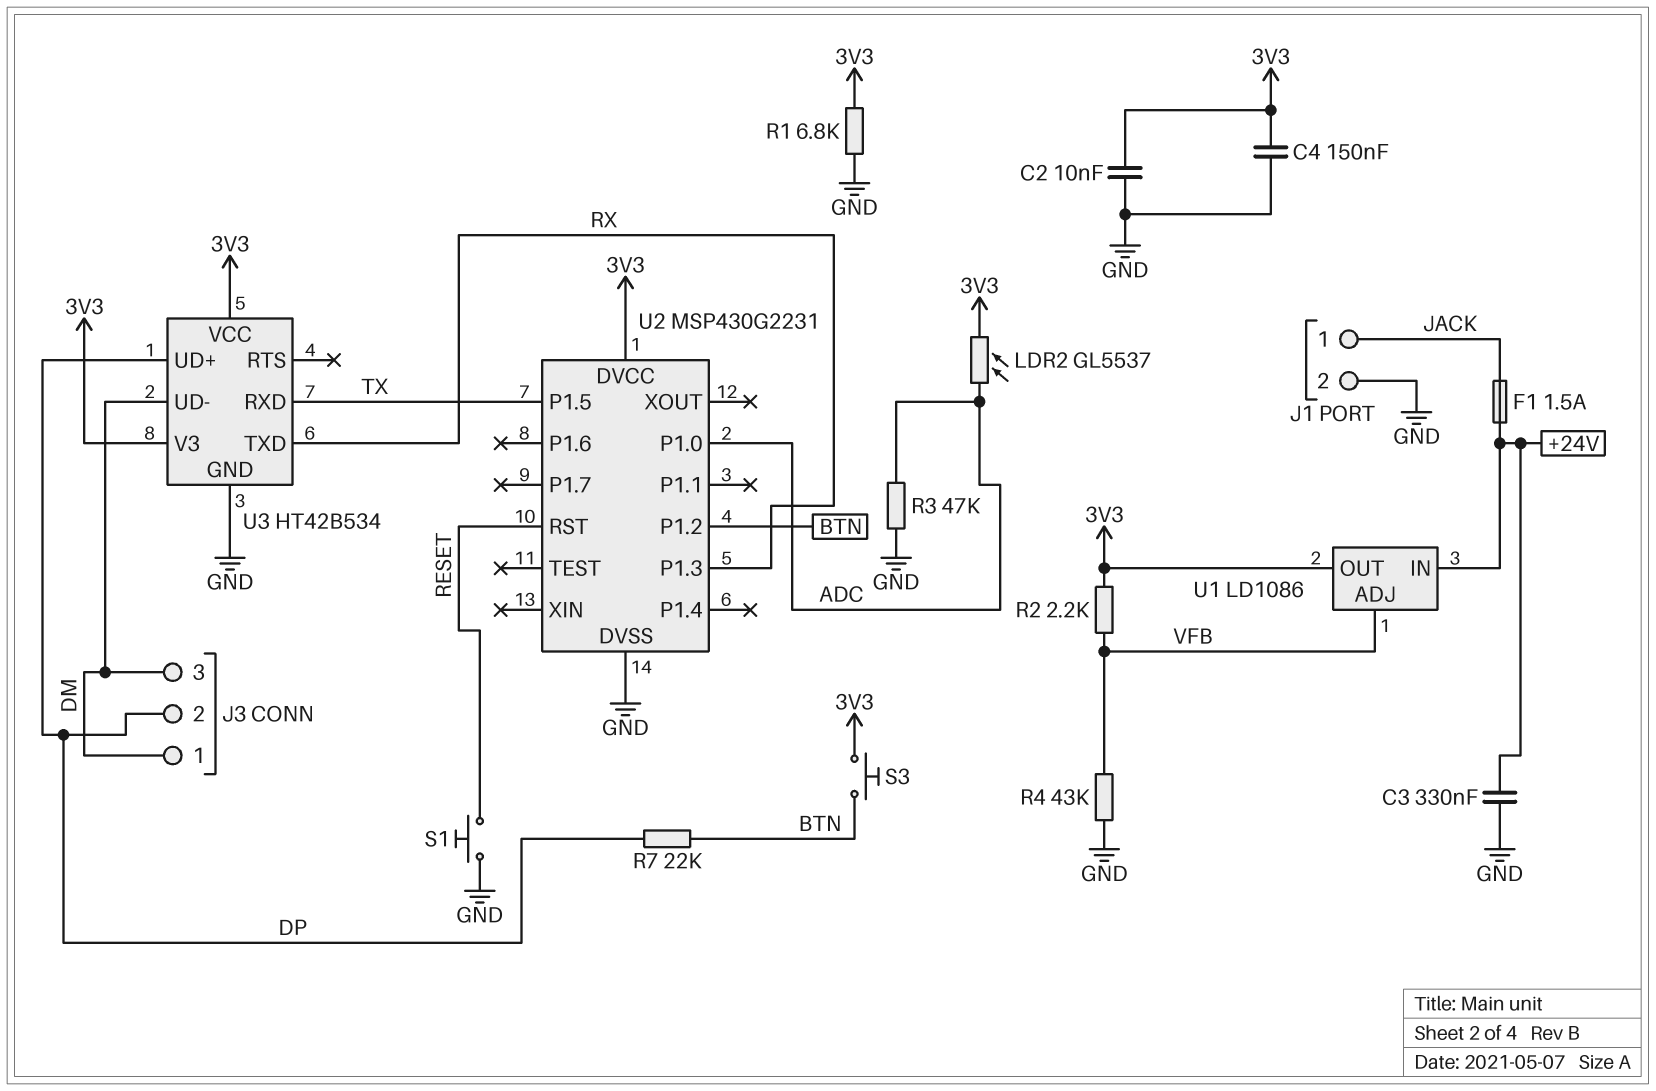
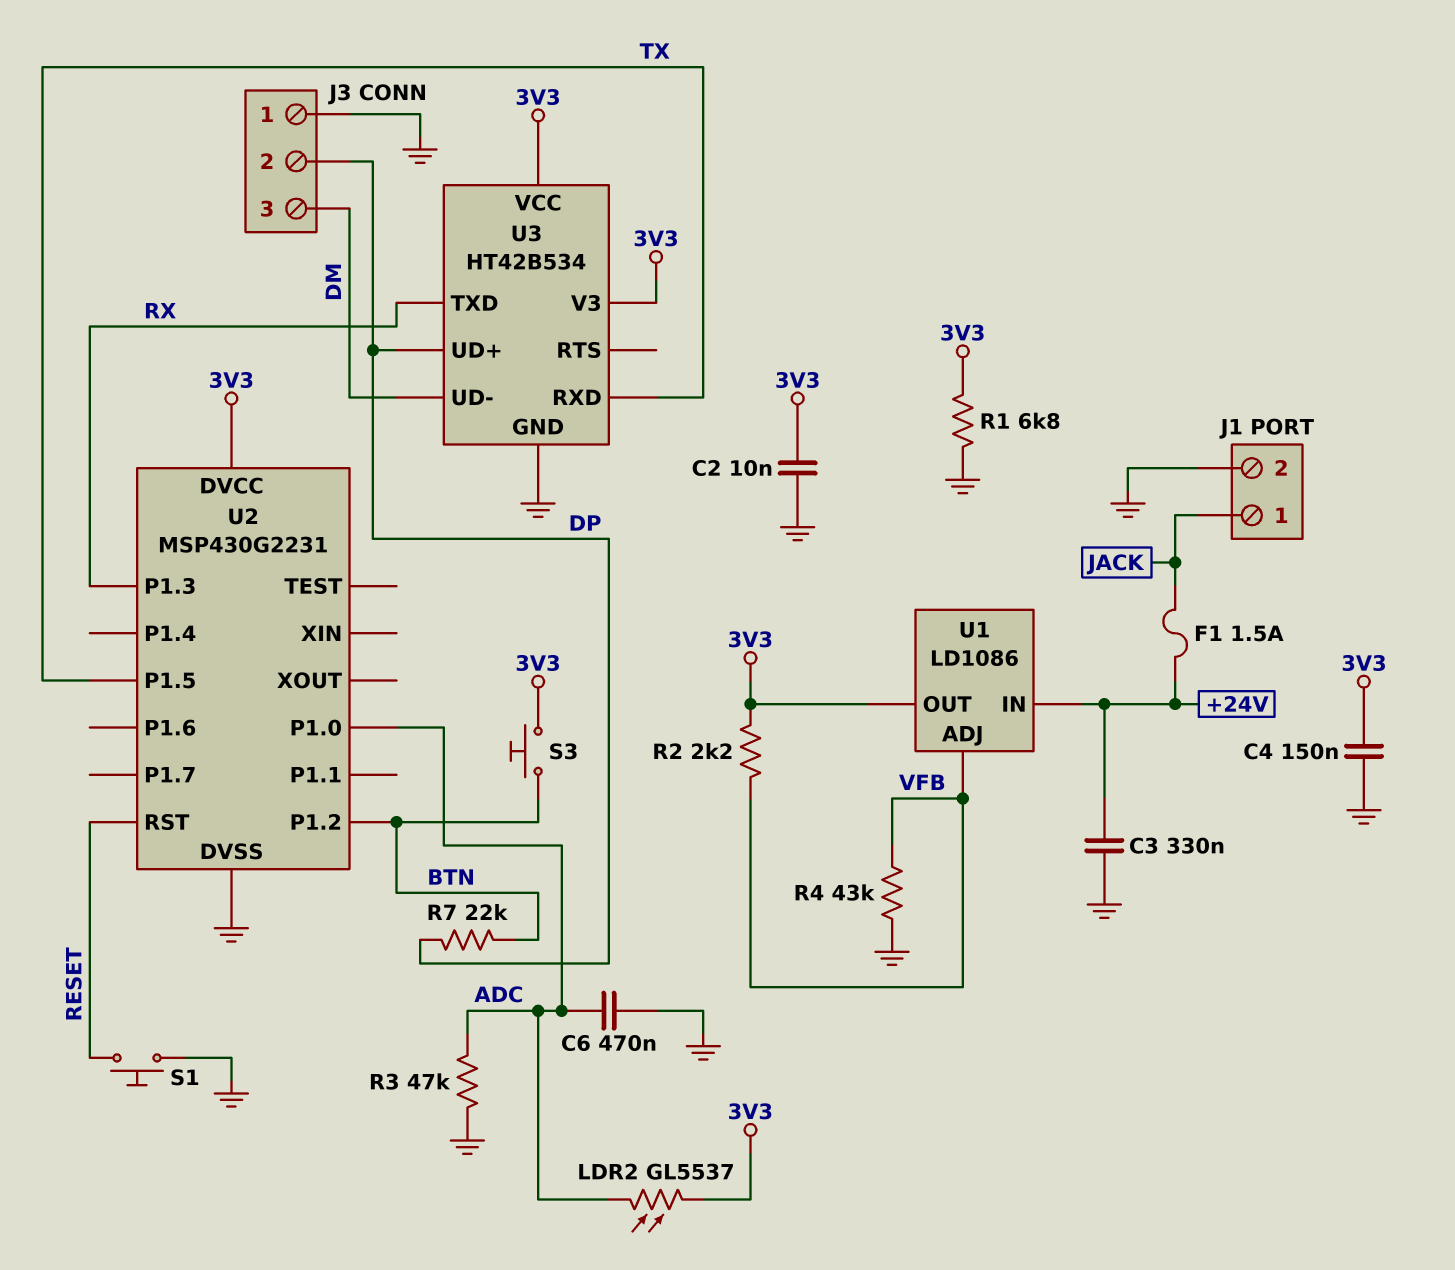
C6: none -> 470nF (ADC, GND)
J3 pin 1: DM -> GND

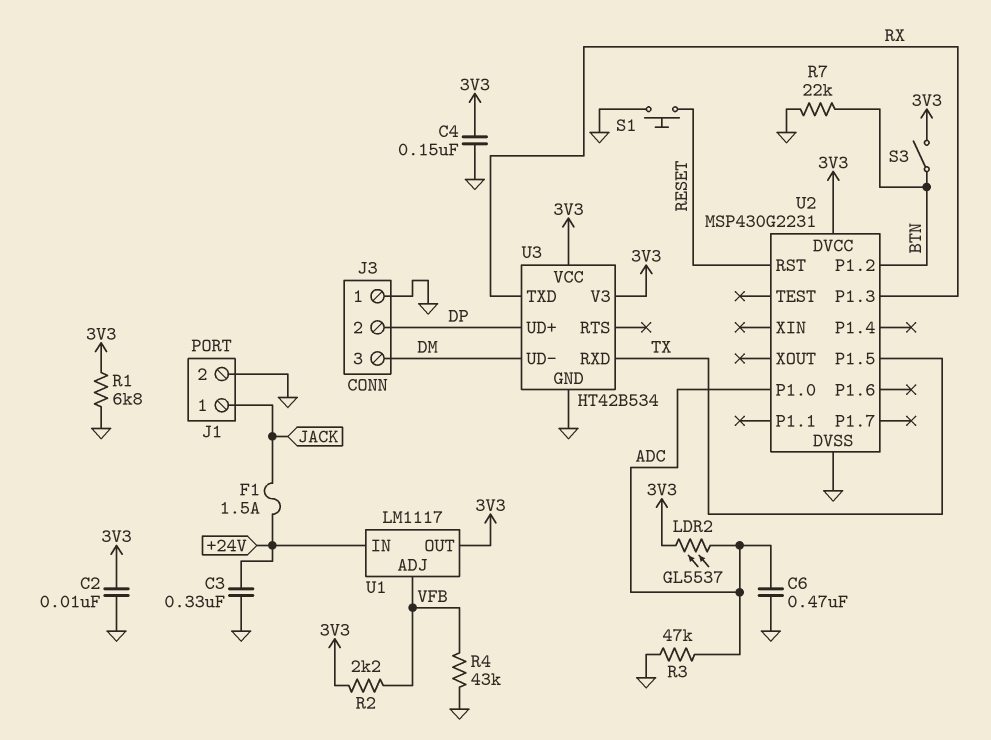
R7: 22k (BTN, DP) -> 22k (BTN, GND)
S3: button (3V3, BTN) -> switch (3V3, BTN)
U1: LD1086 -> LM1117

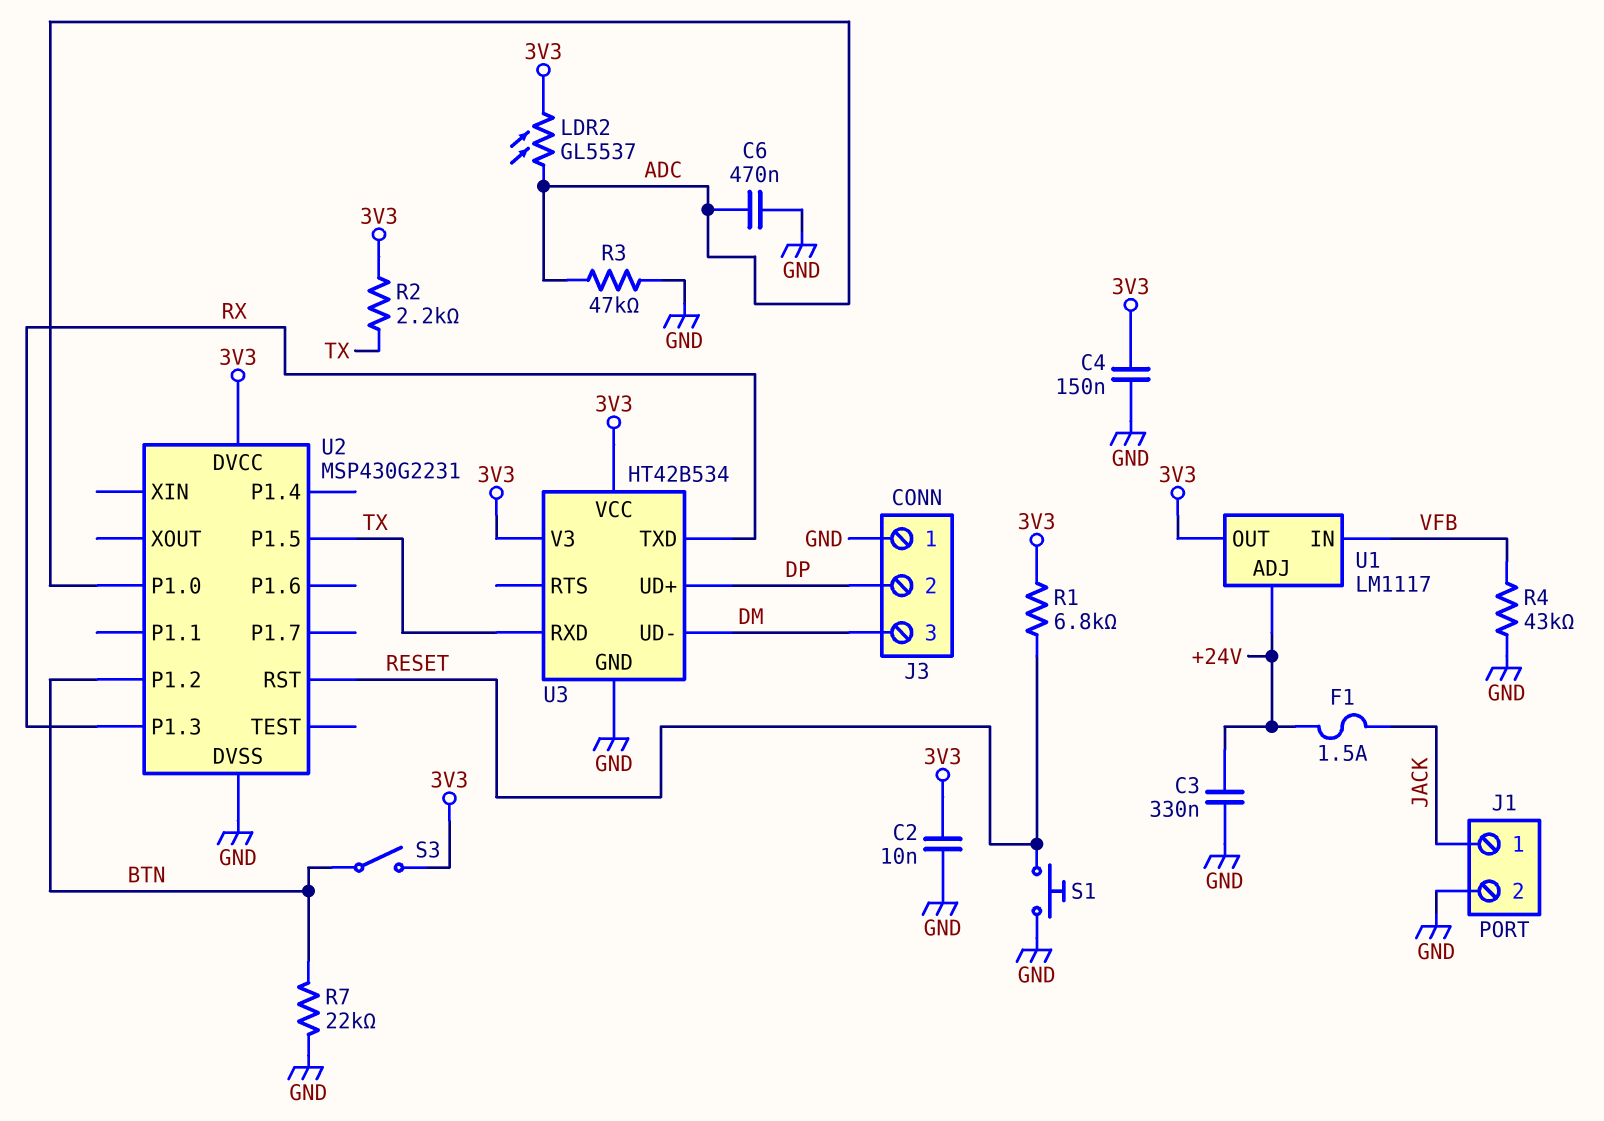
R1: 6.8k (3V3, GND) -> 6.8k (3V3, RESET)
R2: 2.2k (3V3, VFB) -> 2.2k (3V3, TX)
U1 pin ADJ: VFB -> +24V
U1 pin IN: +24V -> VFB

